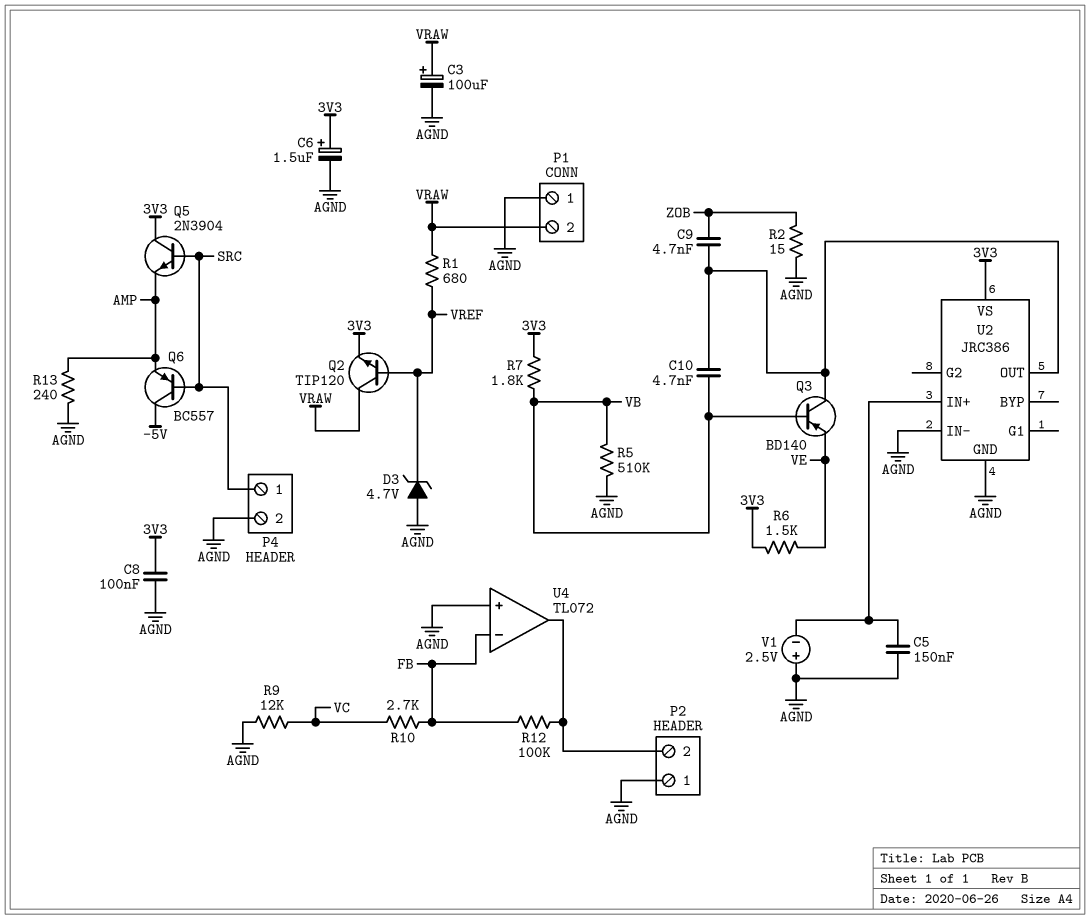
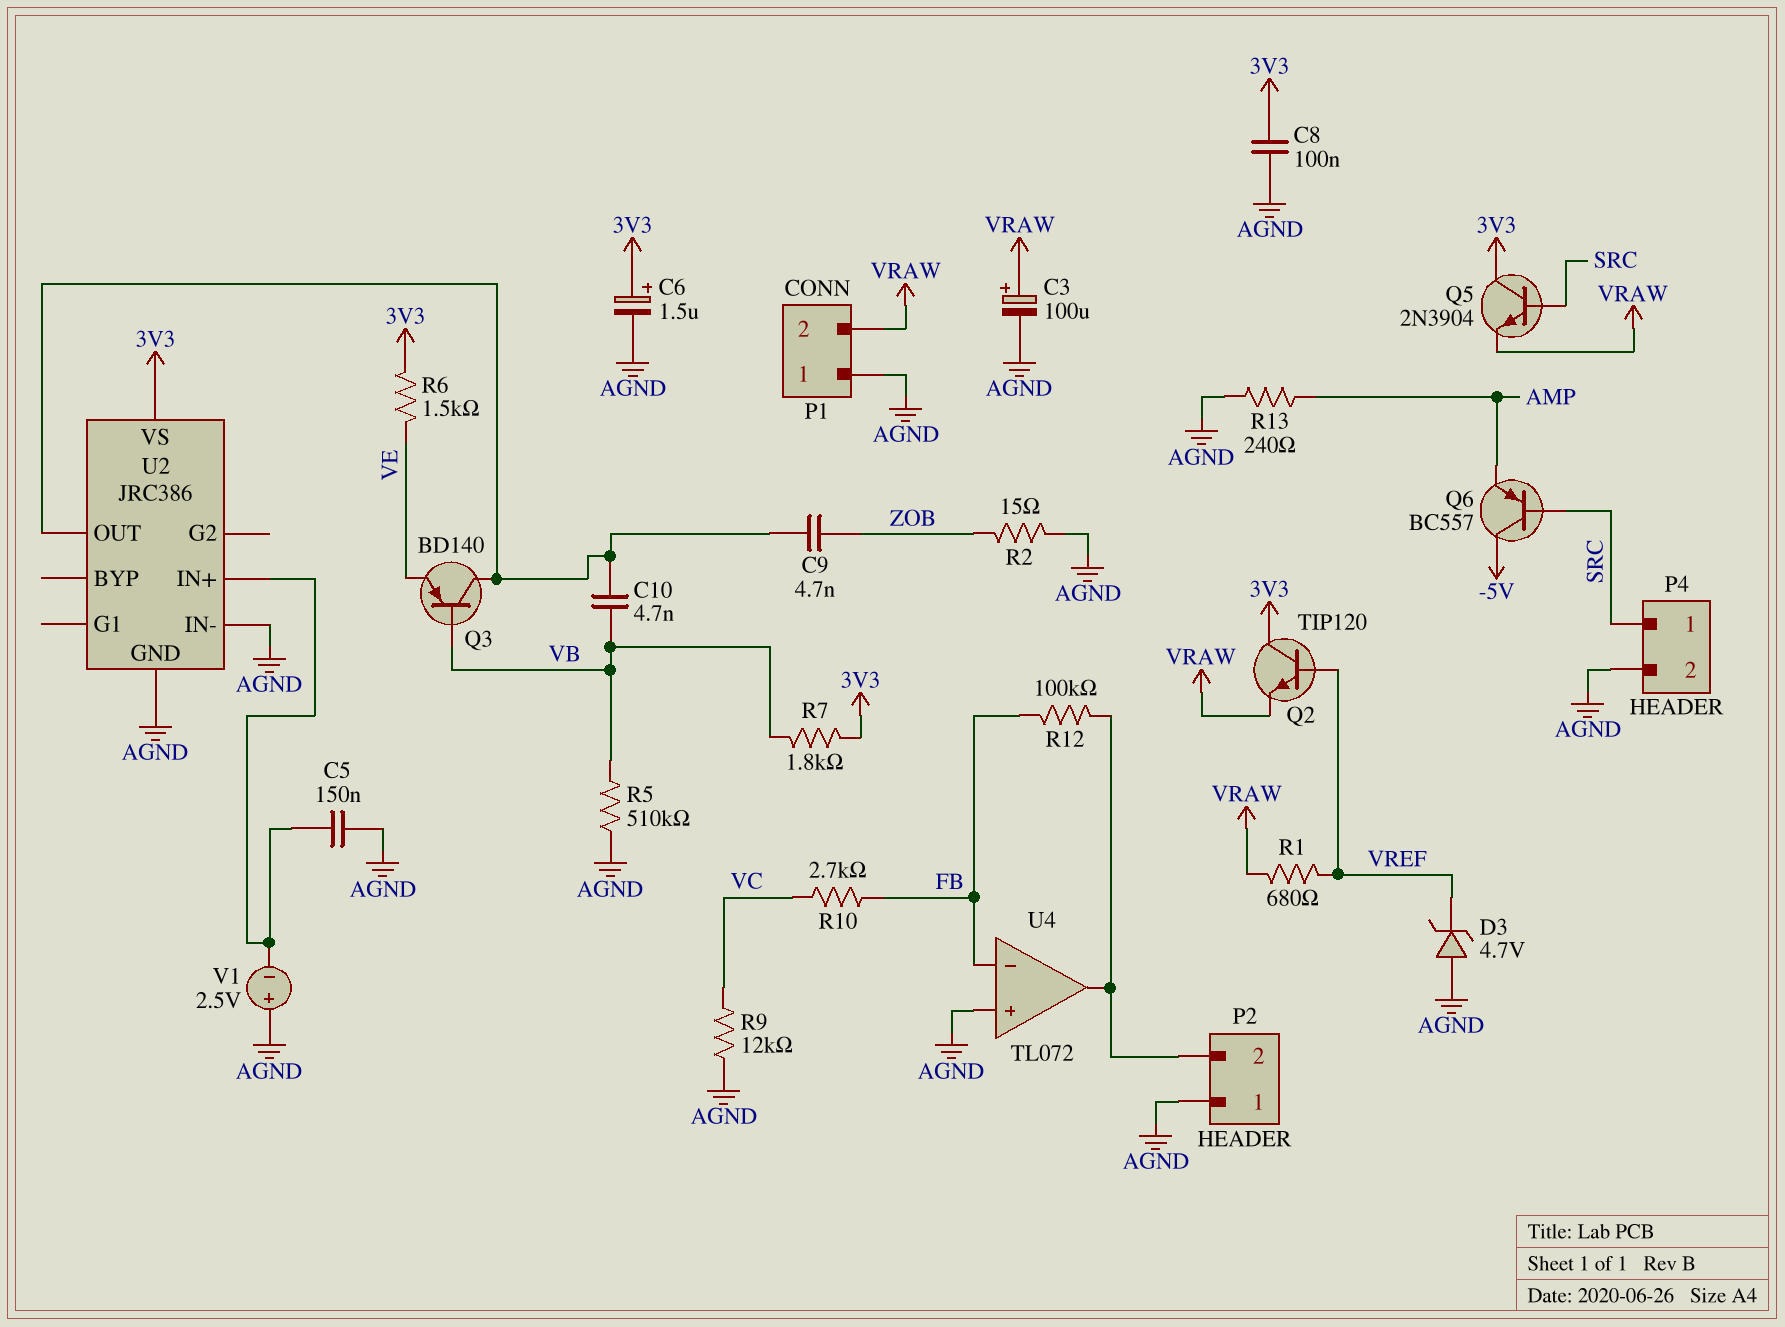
Q2: NPN TIP120 (B VREF, C VRAW, E 3V3) -> NPN TIP120 (B VREF, C 3V3, E VRAW)
Q5: NPN 2N3904 (B SRC, C 3V3, E AMP) -> NPN 2N3904 (B SRC, C 3V3, E VRAW)

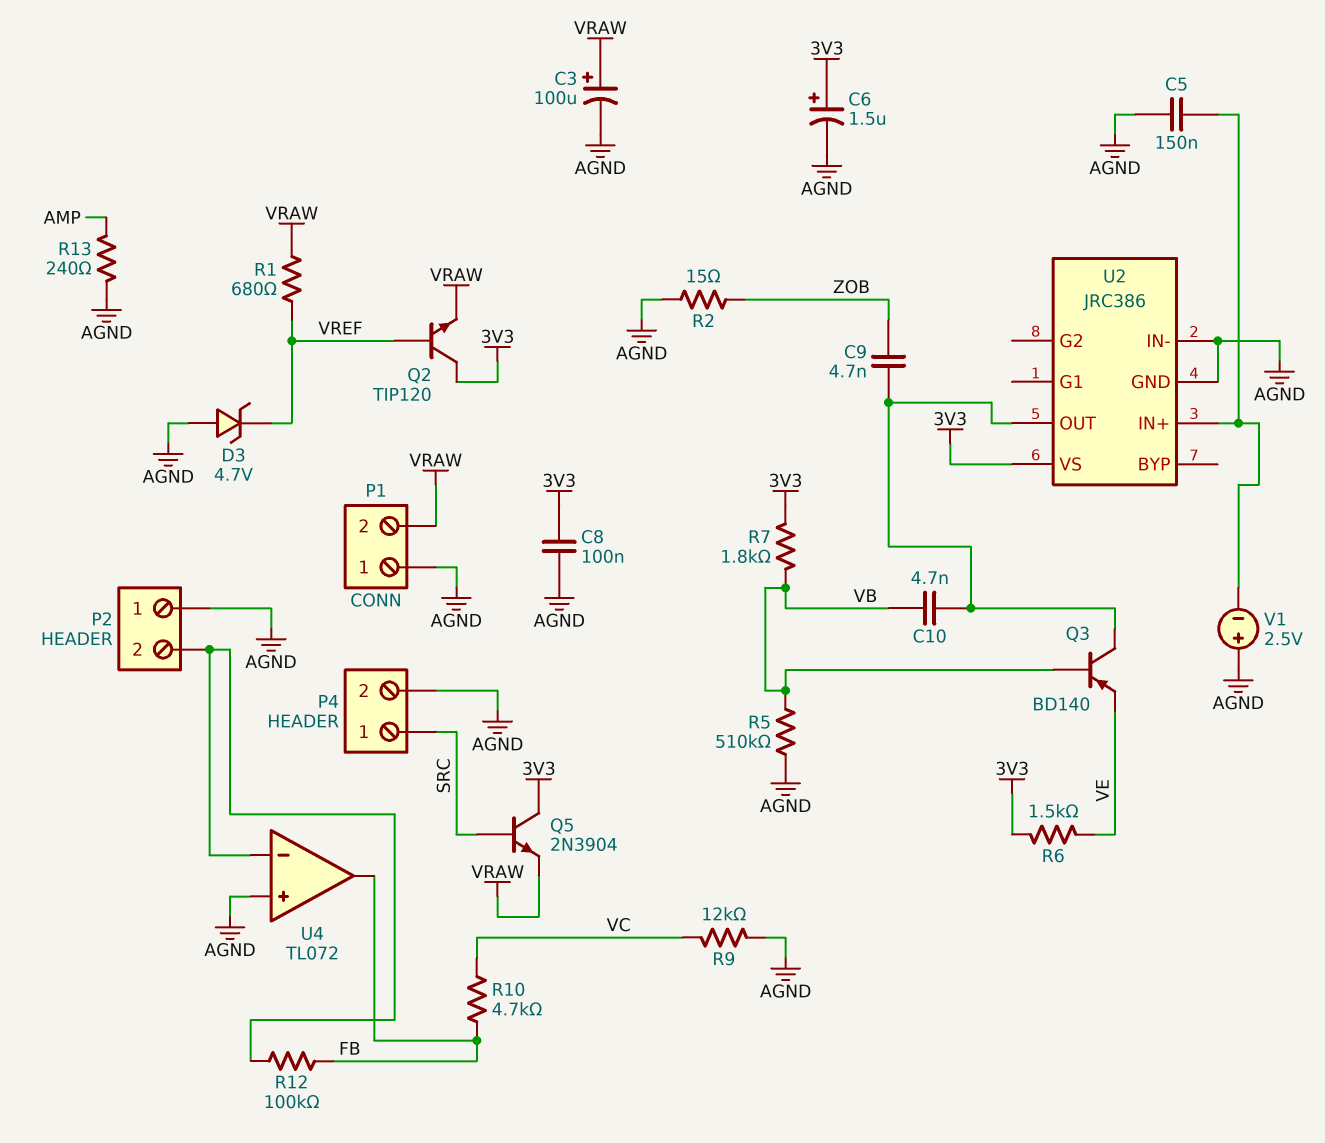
Q6: PNP BC557 (B SRC, C -5V, E AMP) -> none
R10: 2.7k (FB, VC) -> 4.7k (FB, VC)
U4 pin in-: FB -> P2/2
U4 pin out: P2/2 -> FB

